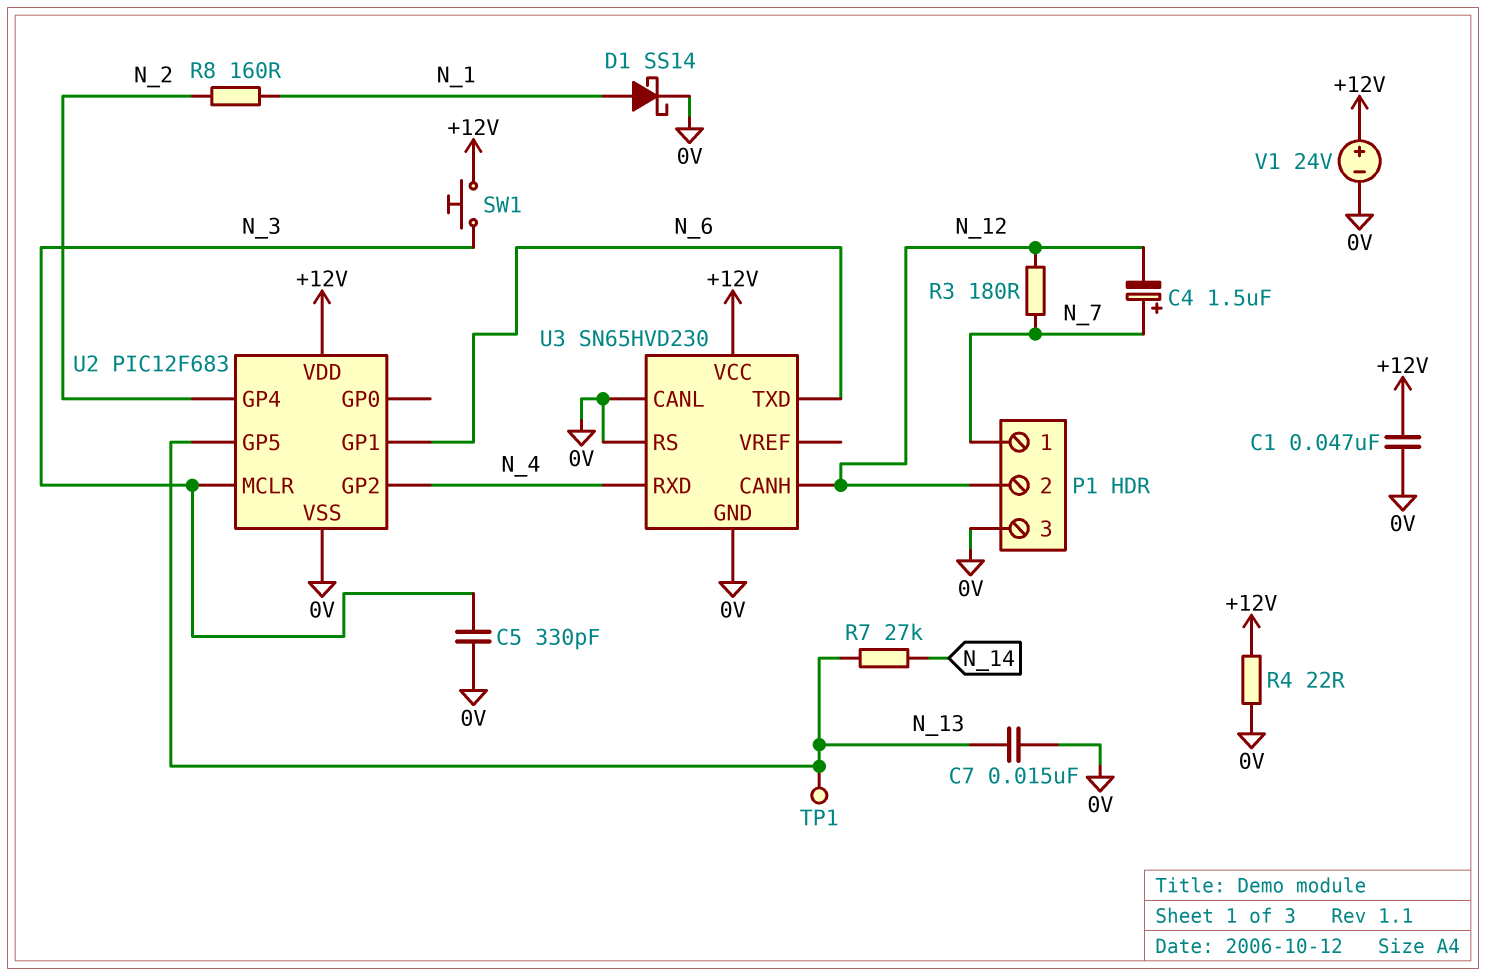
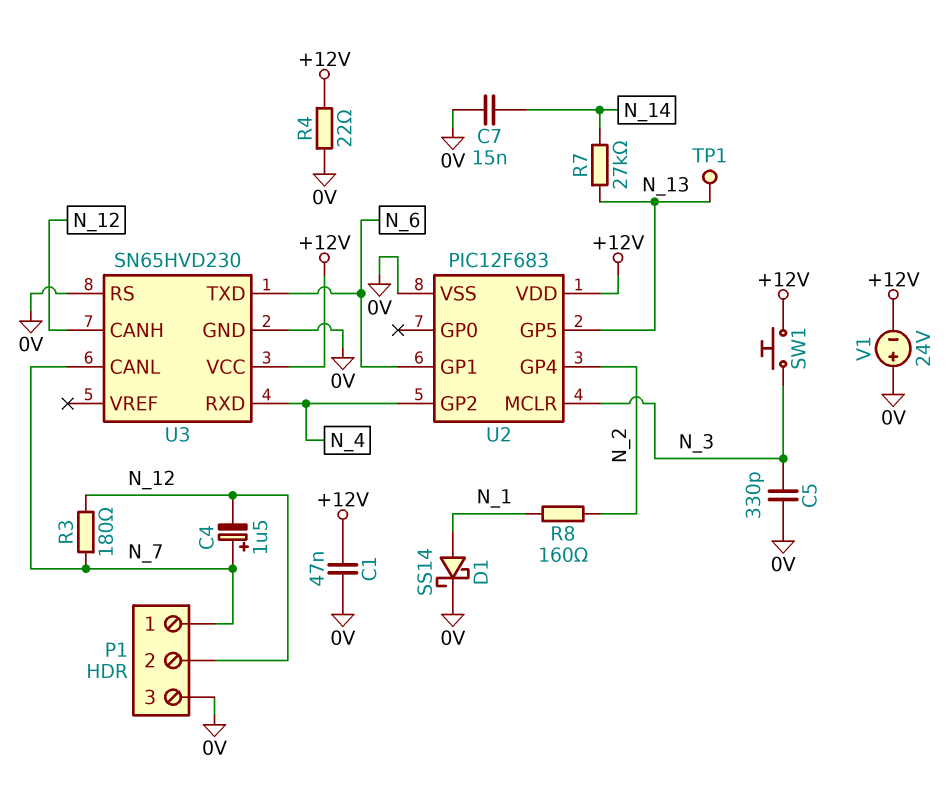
C7: 15nF (0V, N_13) -> 15nF (0V, N_14)
U3 pin CANL: 0V -> N_7
V1: 24V (plus +12V, minus 0V) -> 24V (plus 0V, minus +12V)

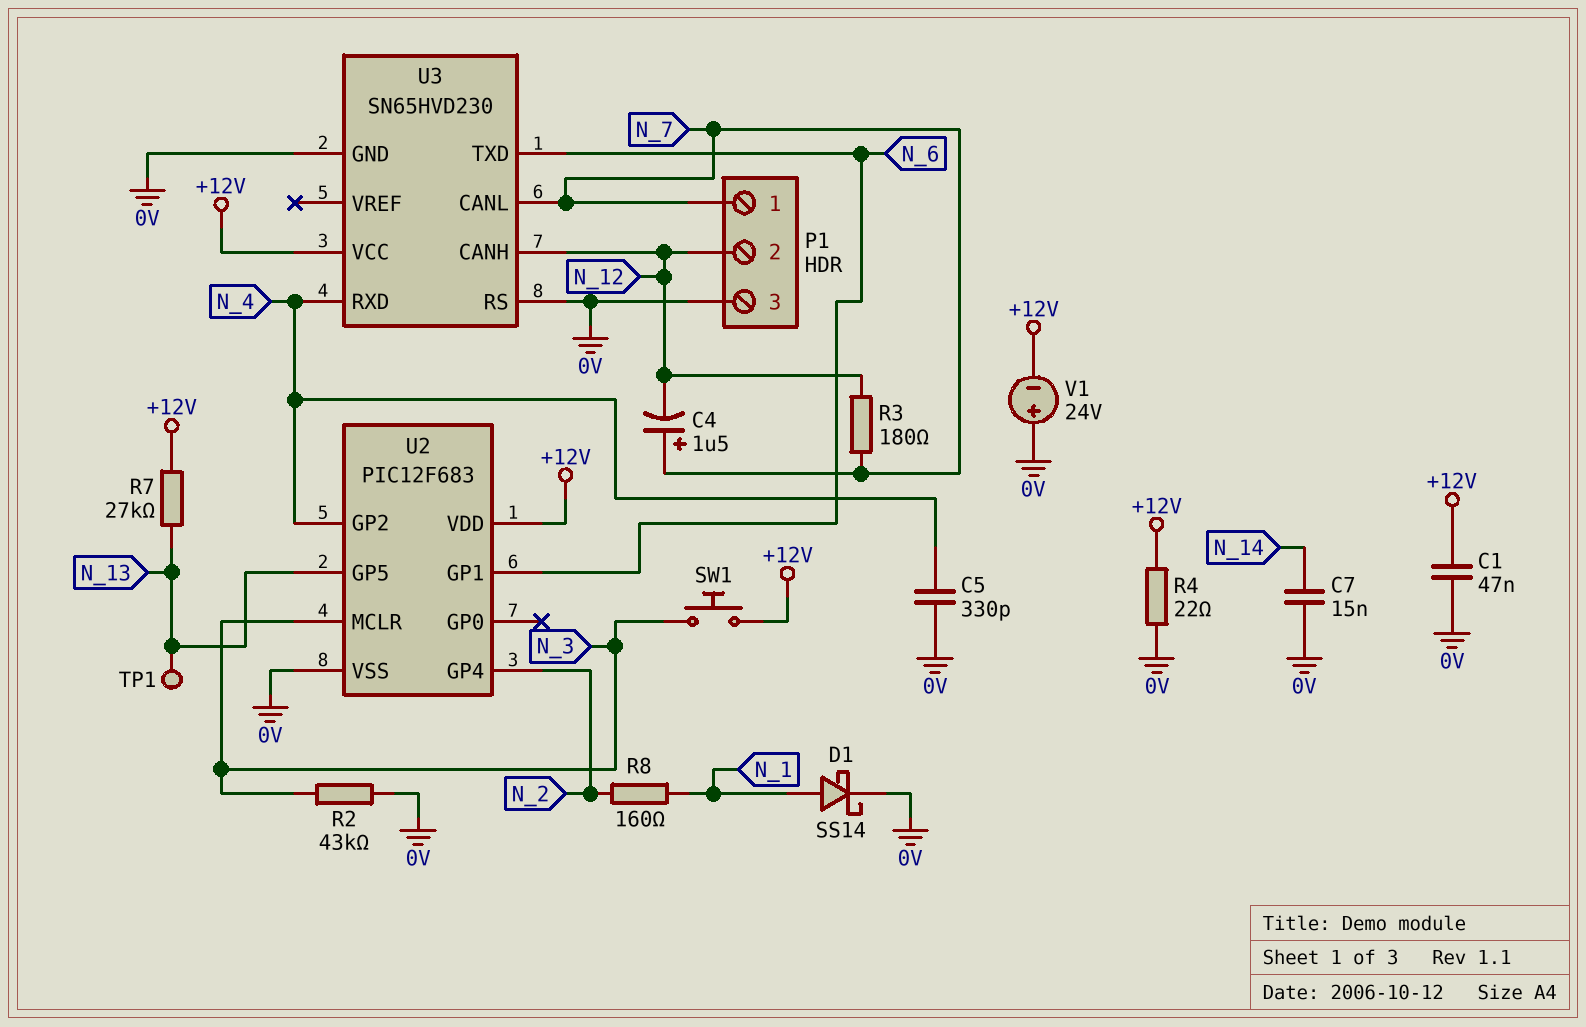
C5: 330pF (0V, N_3) -> 330pF (0V, N_4)
R2: none -> 43k (0V, N_3)
R7: 27k (N_13, N_14) -> 27k (+12V, N_13)

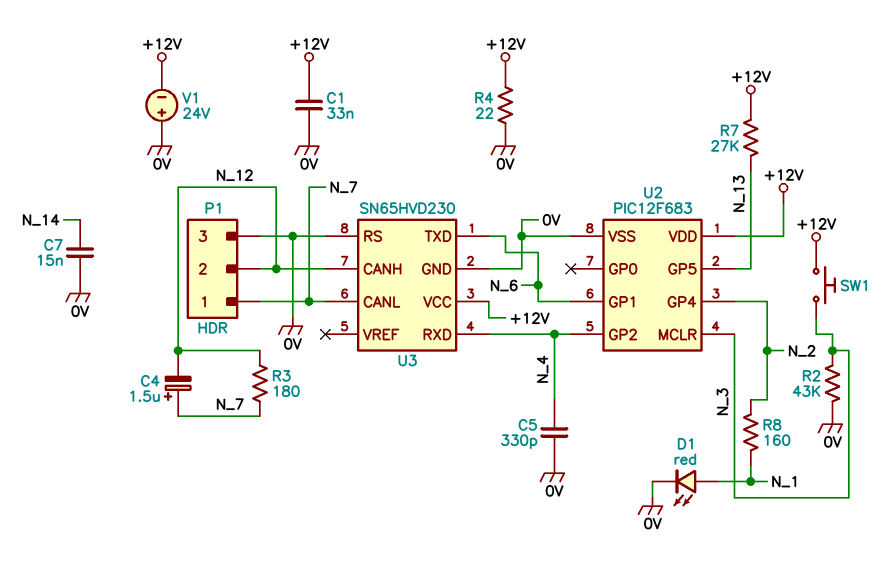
C1: 47nF (+12V, 0V) -> 33nF (+12V, 0V)
D1: schottky SS14 (A N_1, K 0V) -> LED red (A N_1, K 0V)
TP1: test point (N_13) -> none

